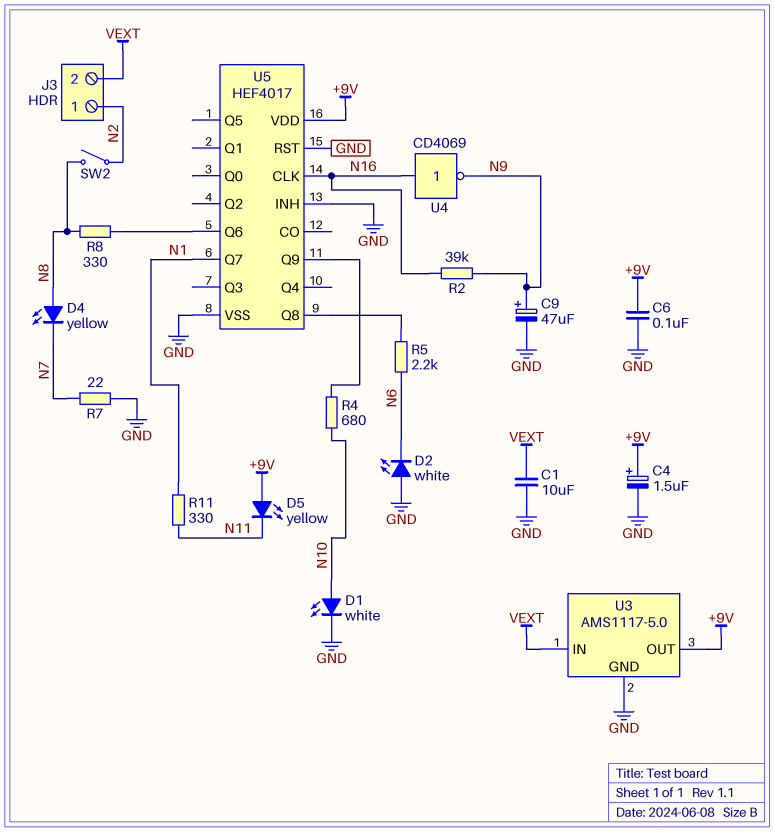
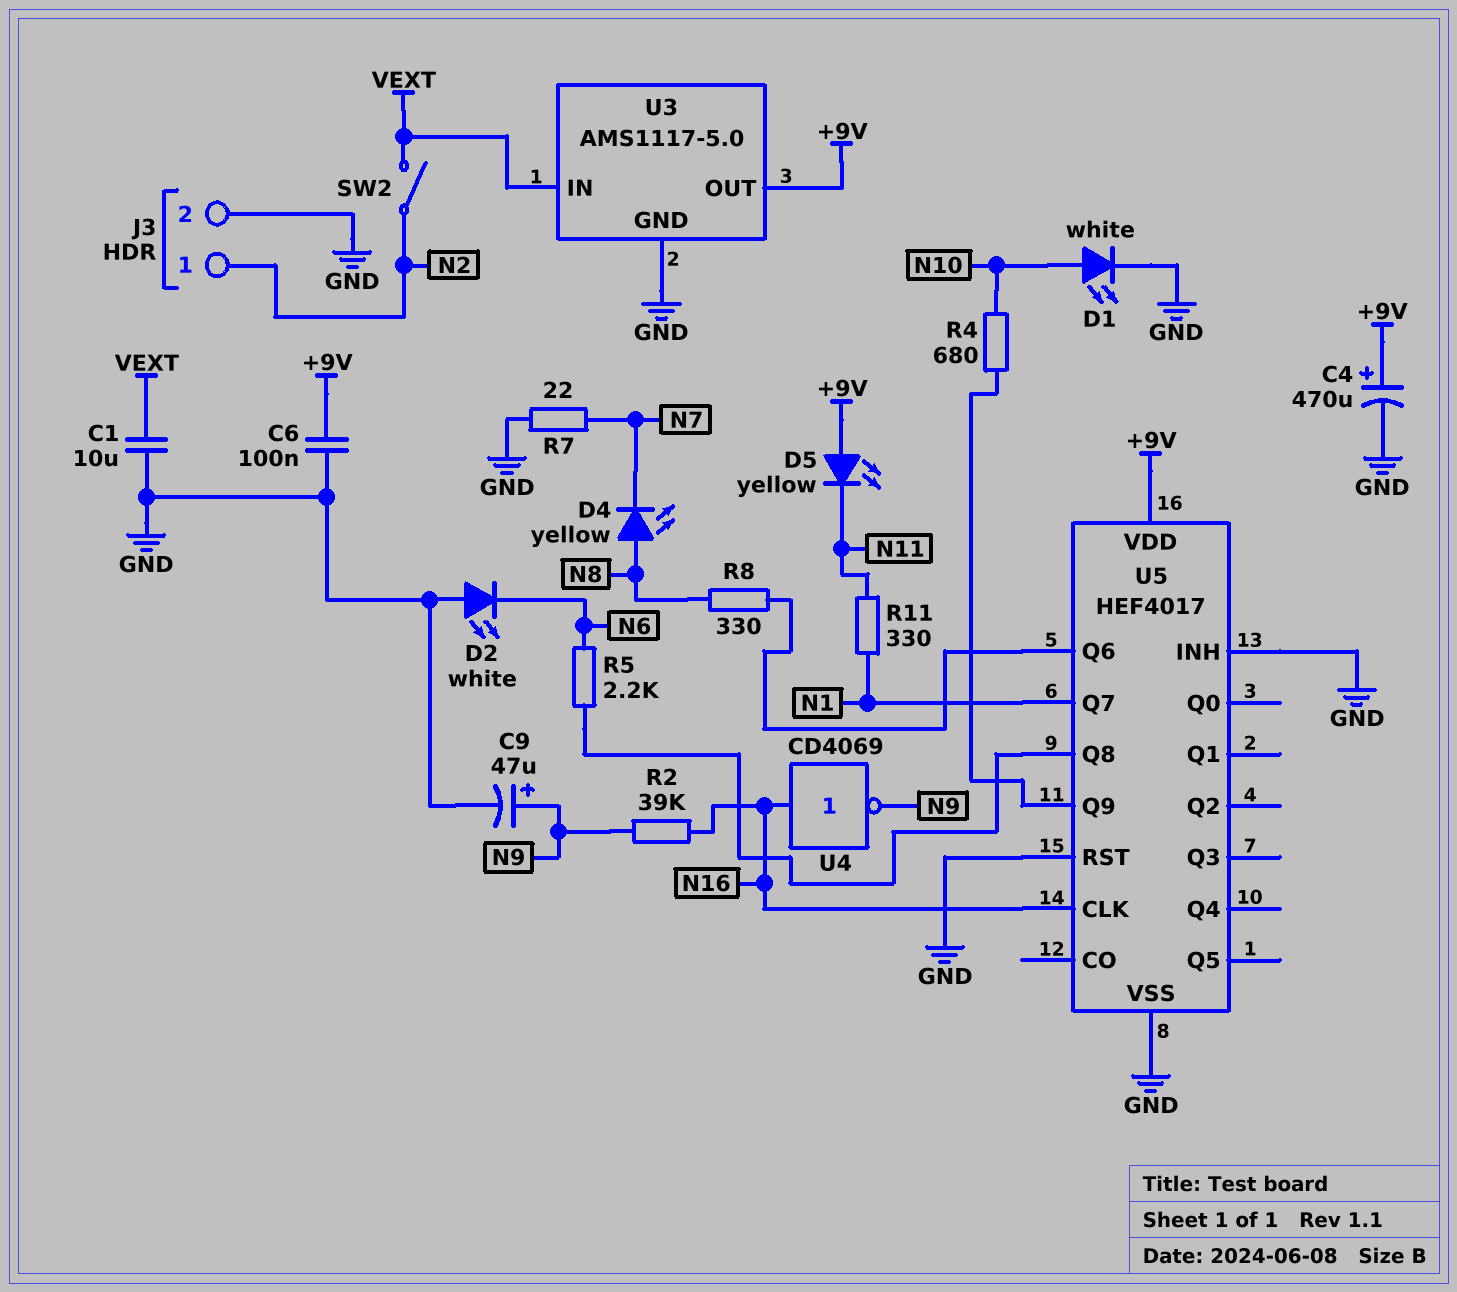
C4: 1.5uF (plus +9V, minus GND) -> 470uF (plus +9V, minus GND)
J3 pin 2: VEXT -> GND
SW2: switch (N2, N8) -> switch (N2, VEXT)

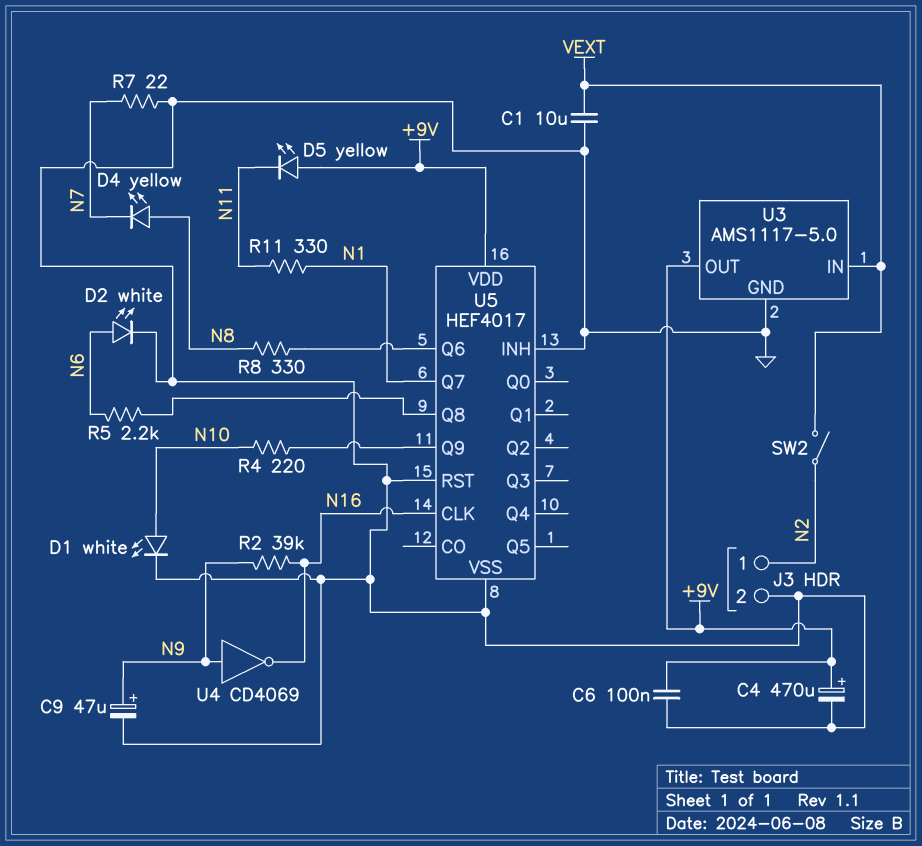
D2: LED white (A GND, K N6) -> LED white (A N6, K GND)
R4: 680 (N10, U5/Q9) -> 220 (N10, U5/Q9)
U4: NOT CD4069 (in N16, out N9) -> NOT CD4069 (in N9, out N16)

